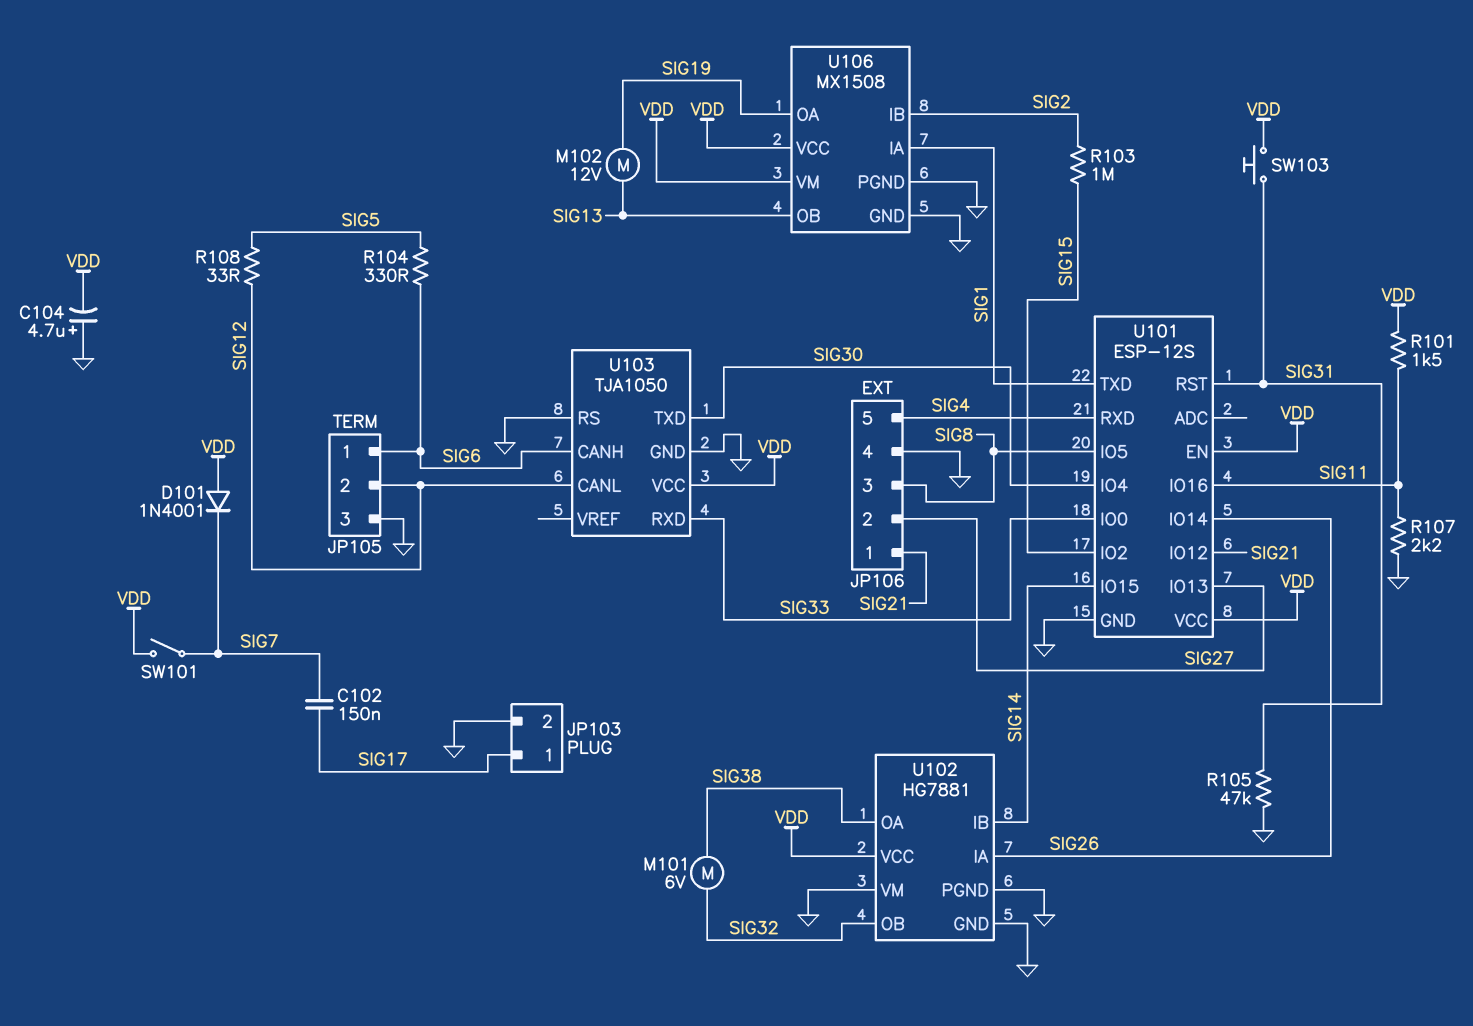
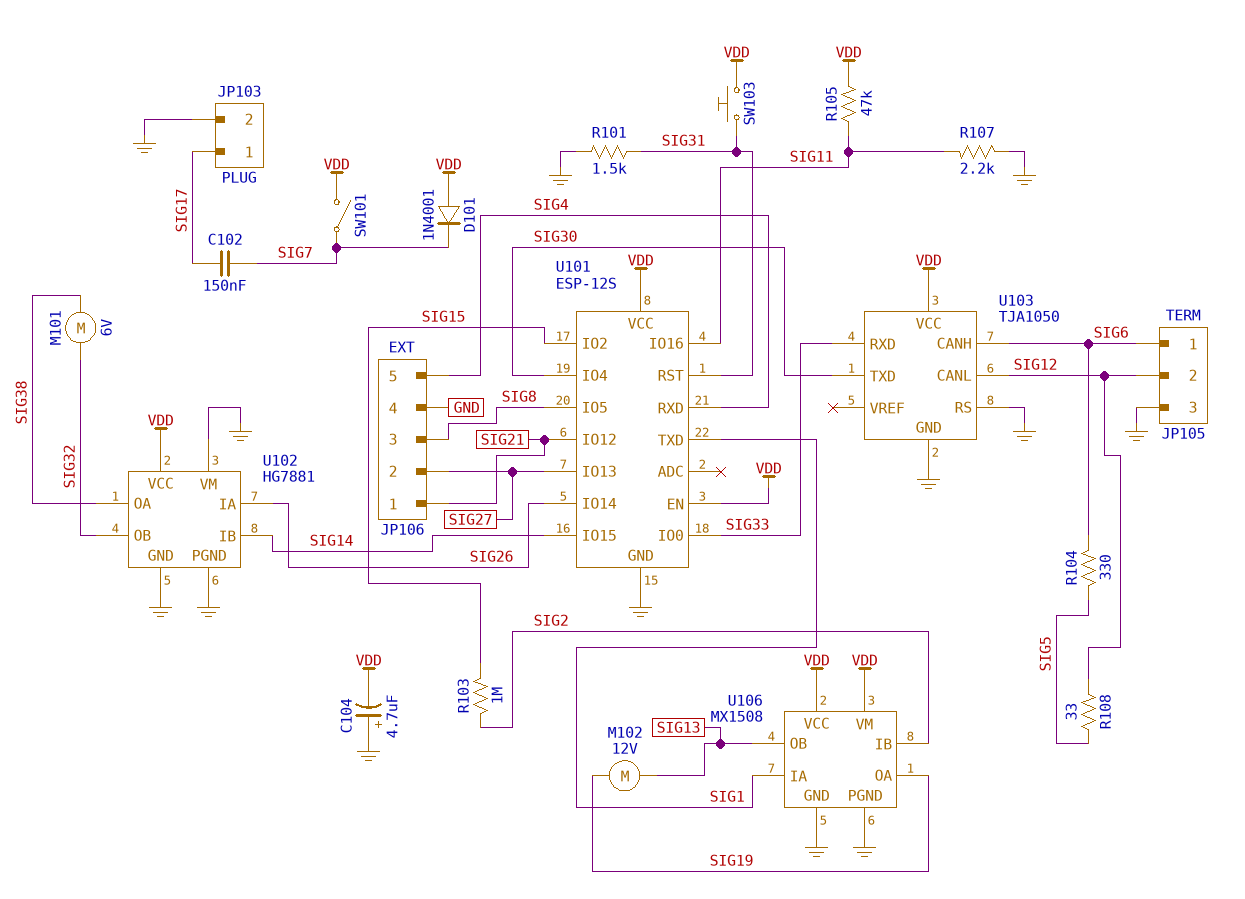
R101: 1.5k (SIG11, VDD) -> 1.5k (GND, SIG31)
R105: 47k (GND, SIG31) -> 47k (SIG11, VDD)

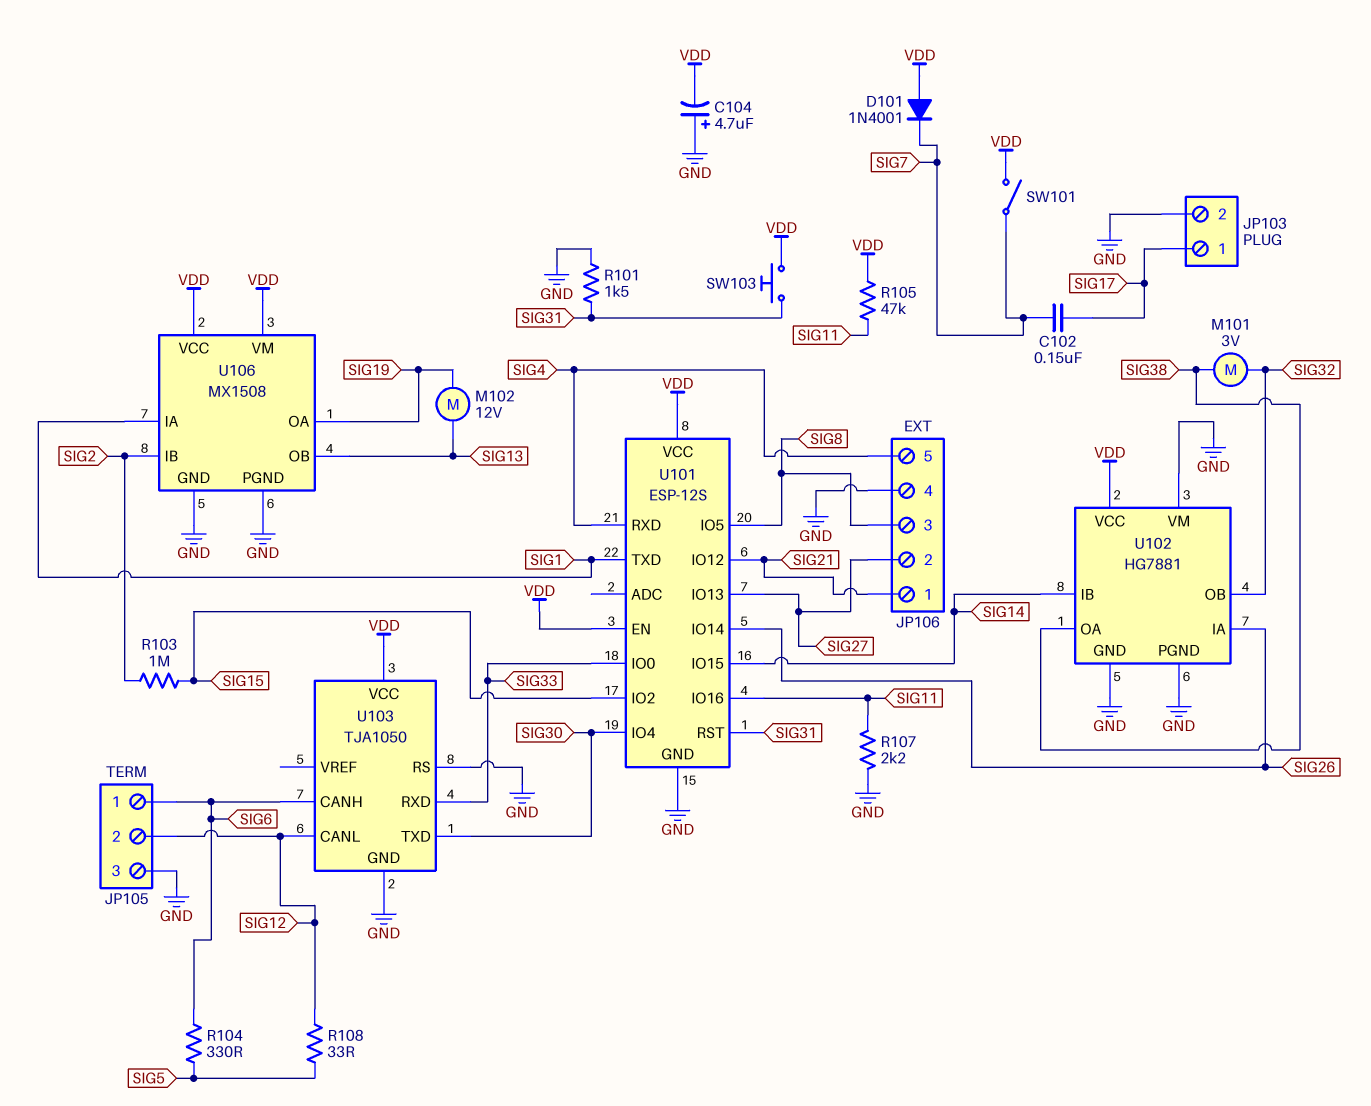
M101: motor 6V (SIG32, SIG38) -> motor 3V (SIG32, SIG38)

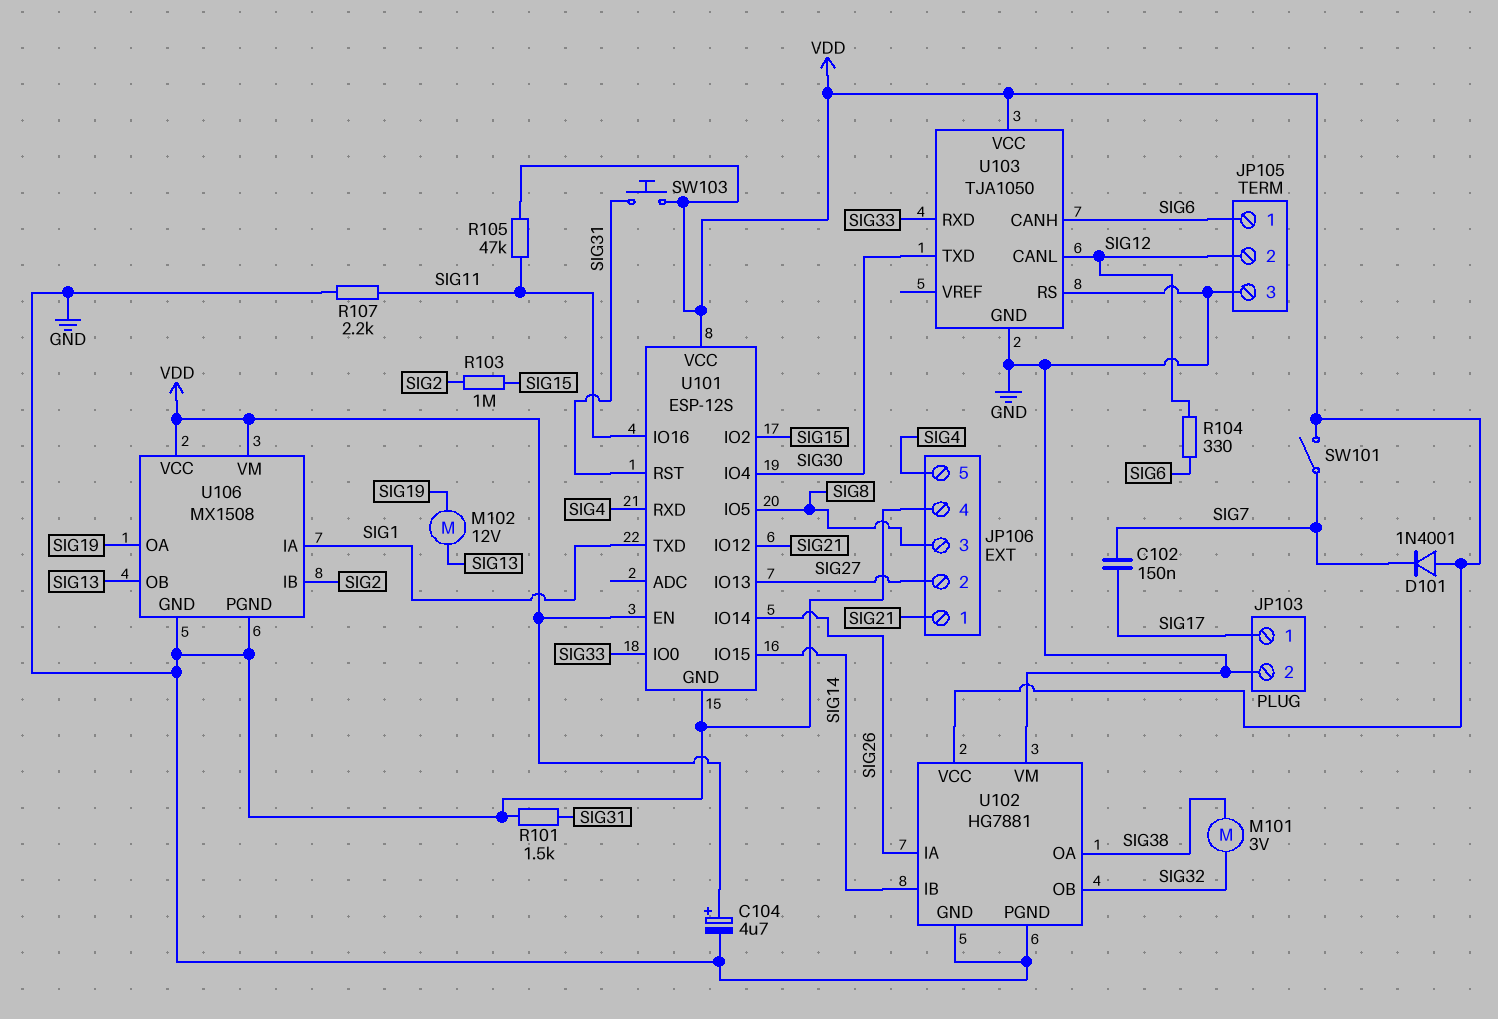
C104: 4.7uF (plus GND, minus VDD) -> 4.7uF (plus VDD, minus GND)
R104: 330 (SIG5, SIG6) -> 330 (SIG6, SIG12)
R108: 33 (SIG5, SIG12) -> none

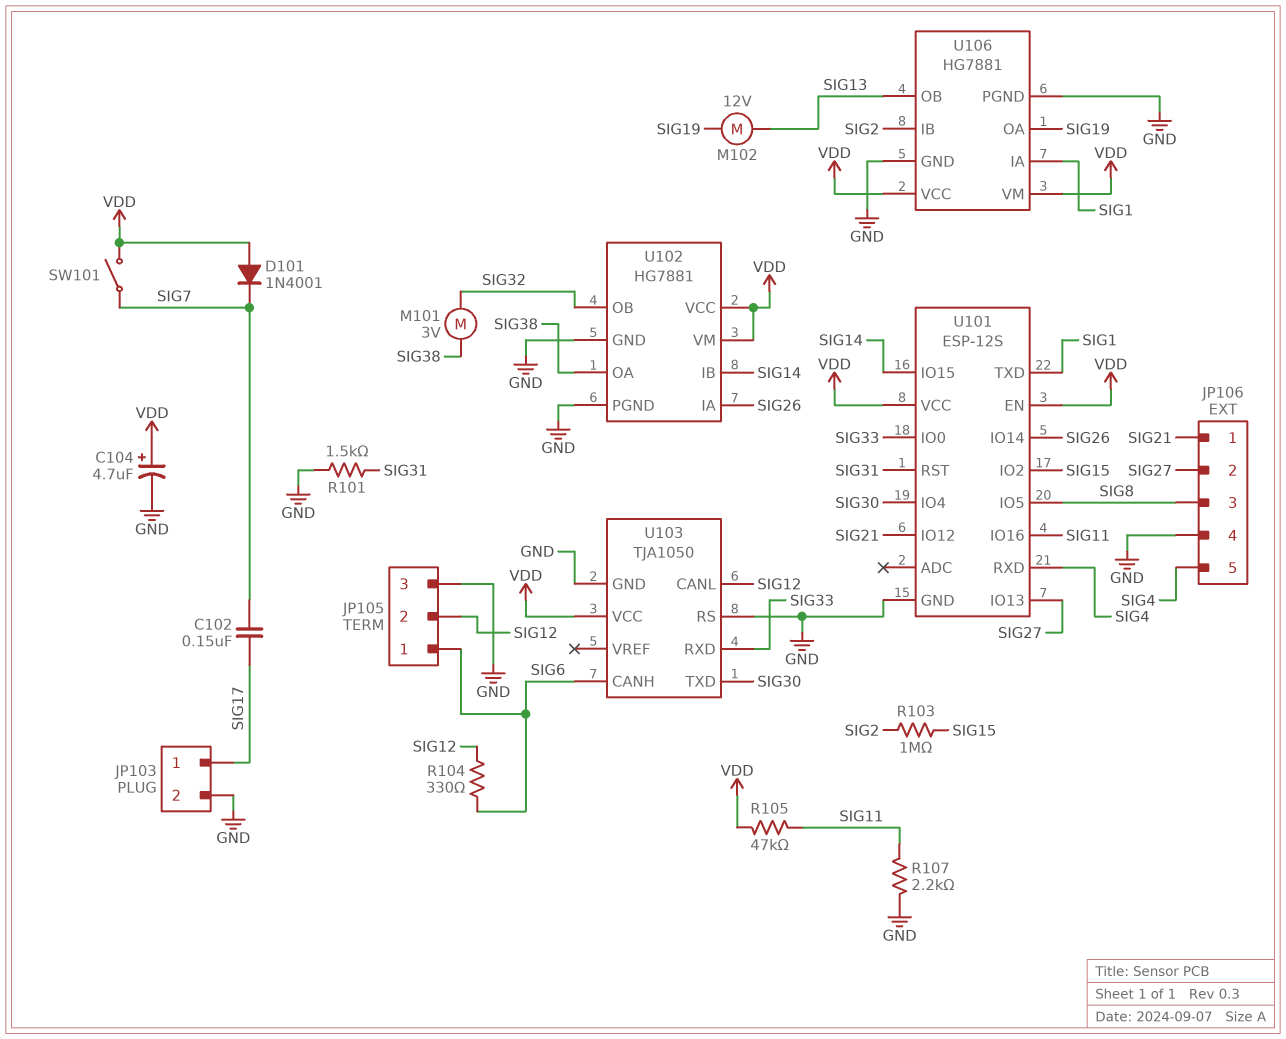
SW103: button (SIG31, VDD) -> none
U102 pin VM: GND -> VDD
U106: MX1508 -> HG7881

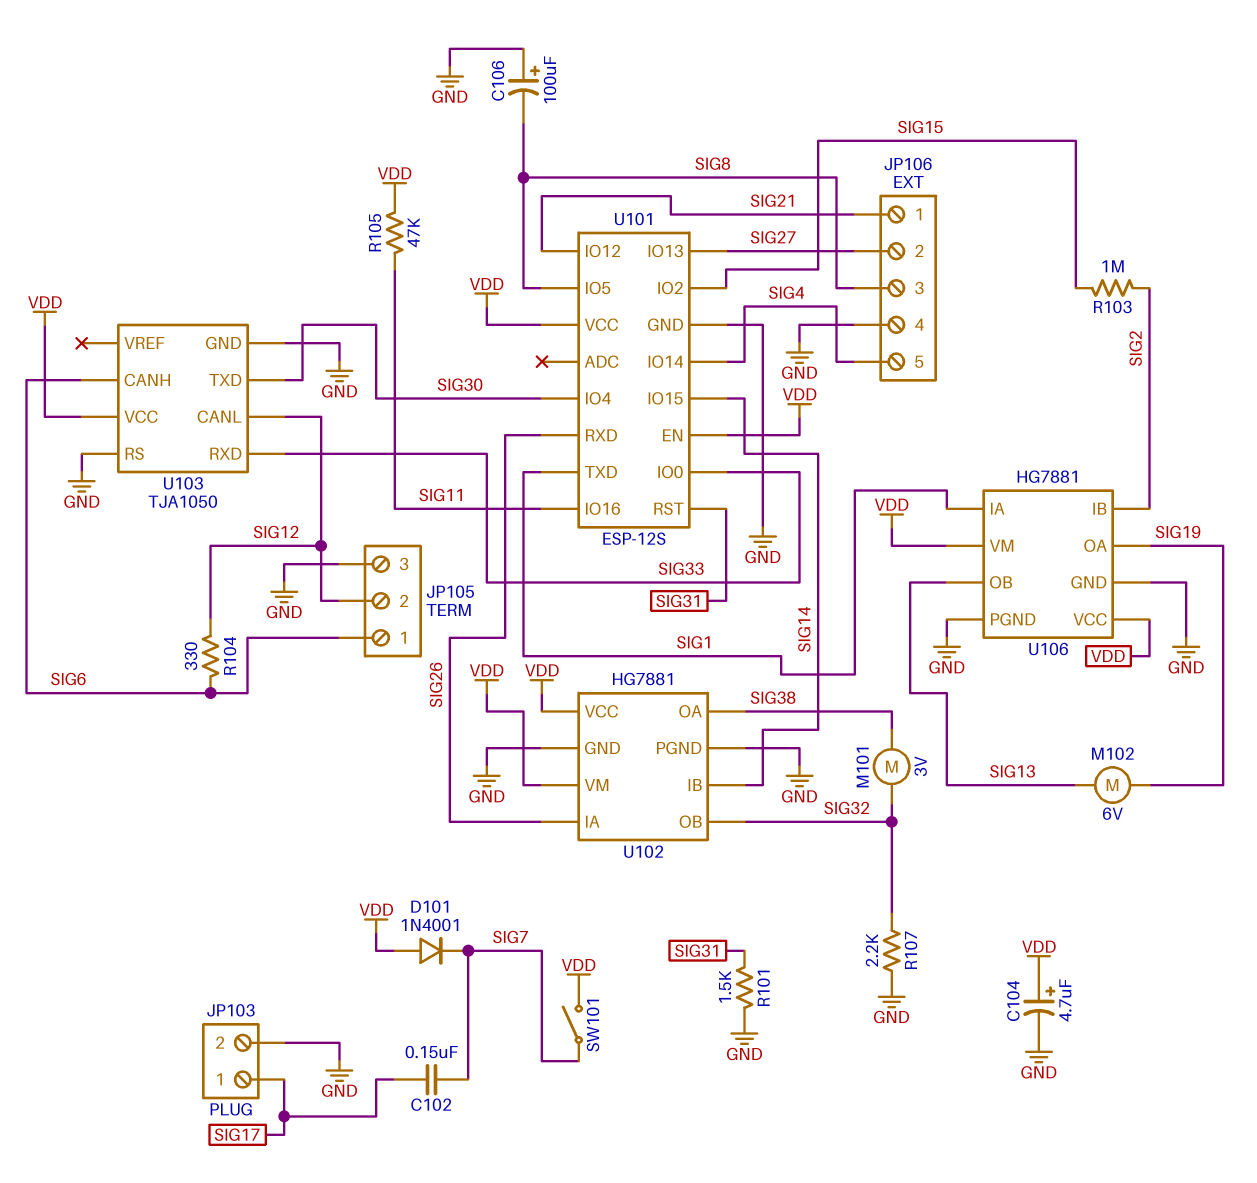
C106: none -> 100uF (plus GND, minus SIG8)
M102: motor 12V (SIG13, SIG19) -> motor 6V (SIG13, SIG19)
R107: 2.2k (GND, SIG11) -> 2.2k (GND, SIG32)
U101 pin IO14: SIG26 -> SIG4
U101 pin RXD: SIG4 -> SIG26

